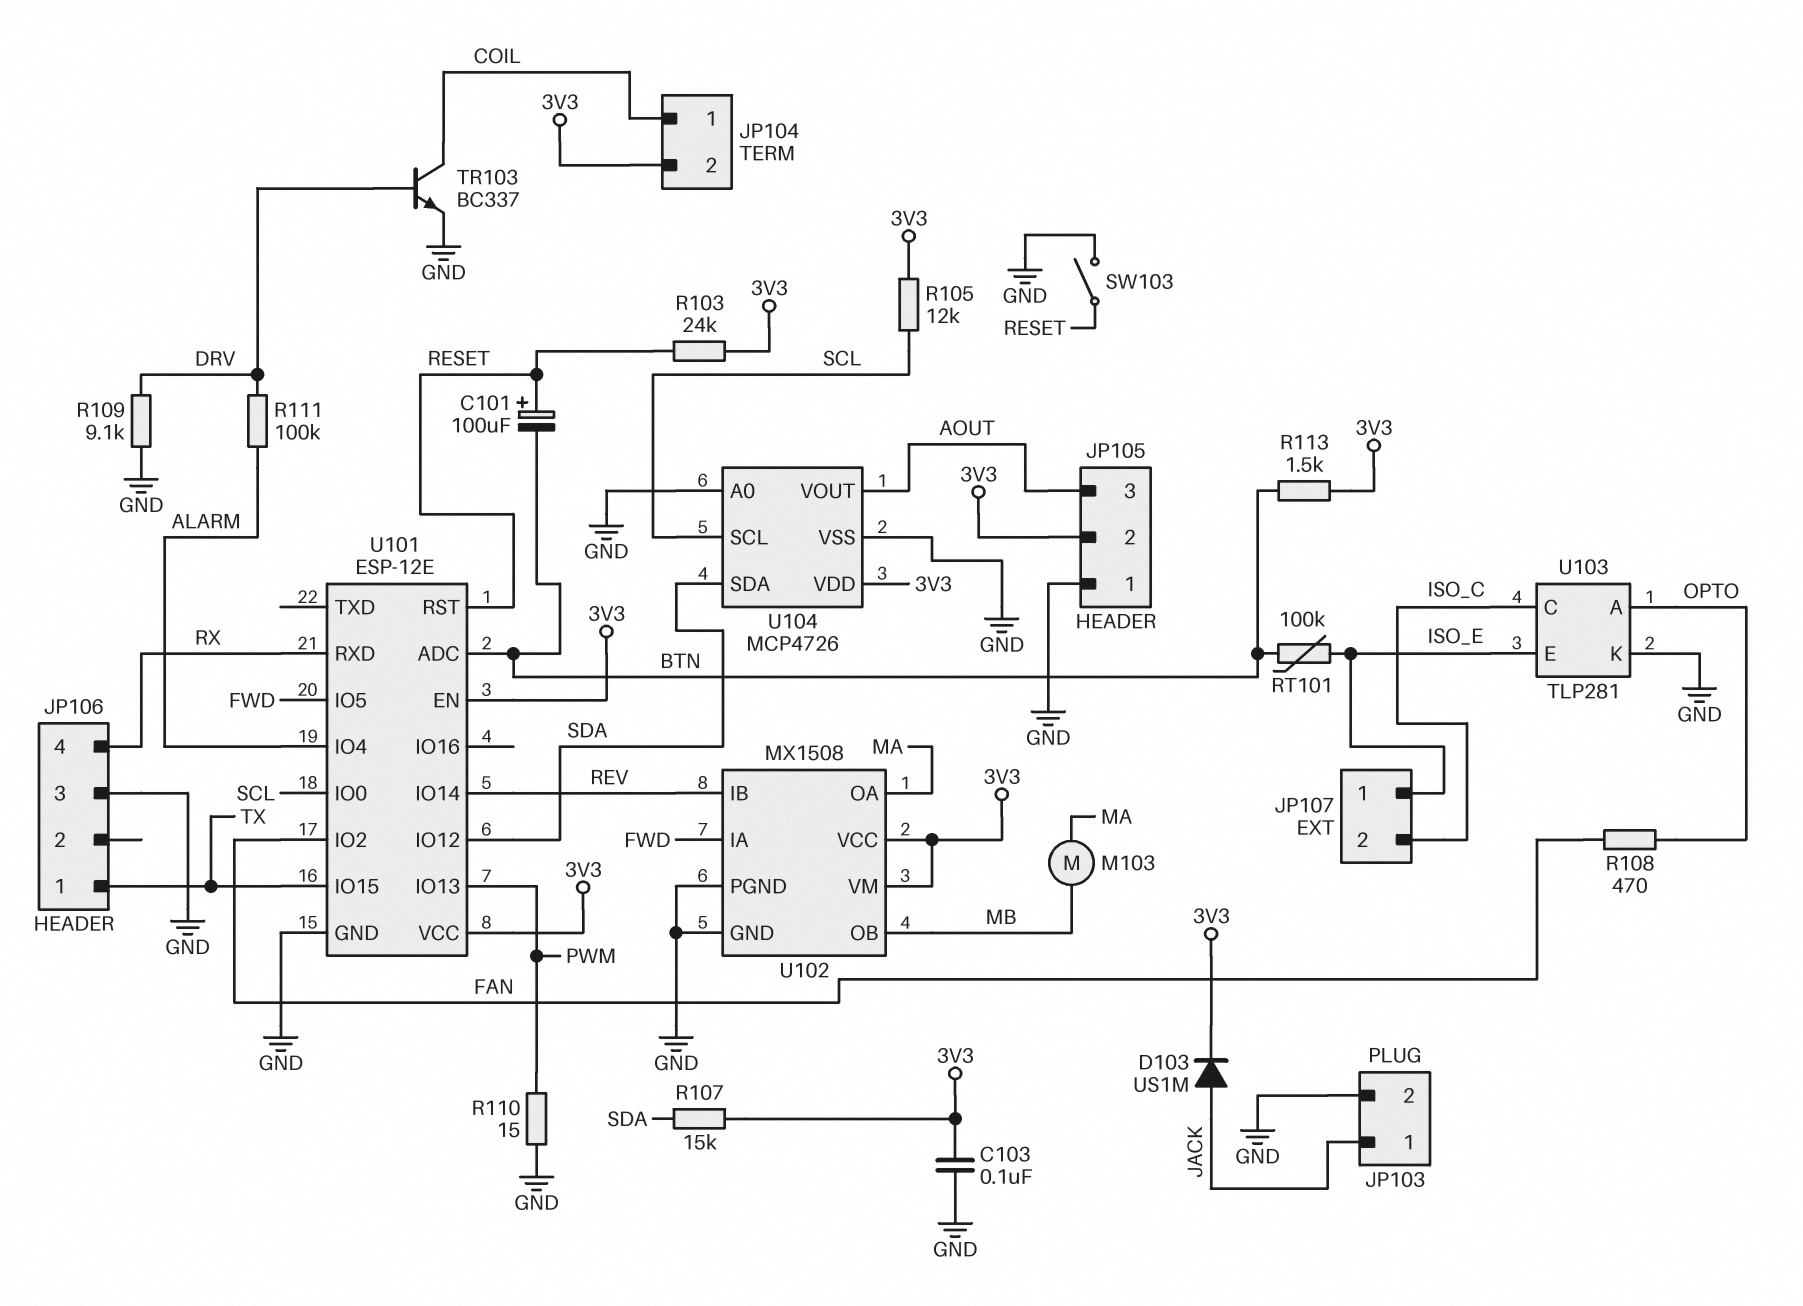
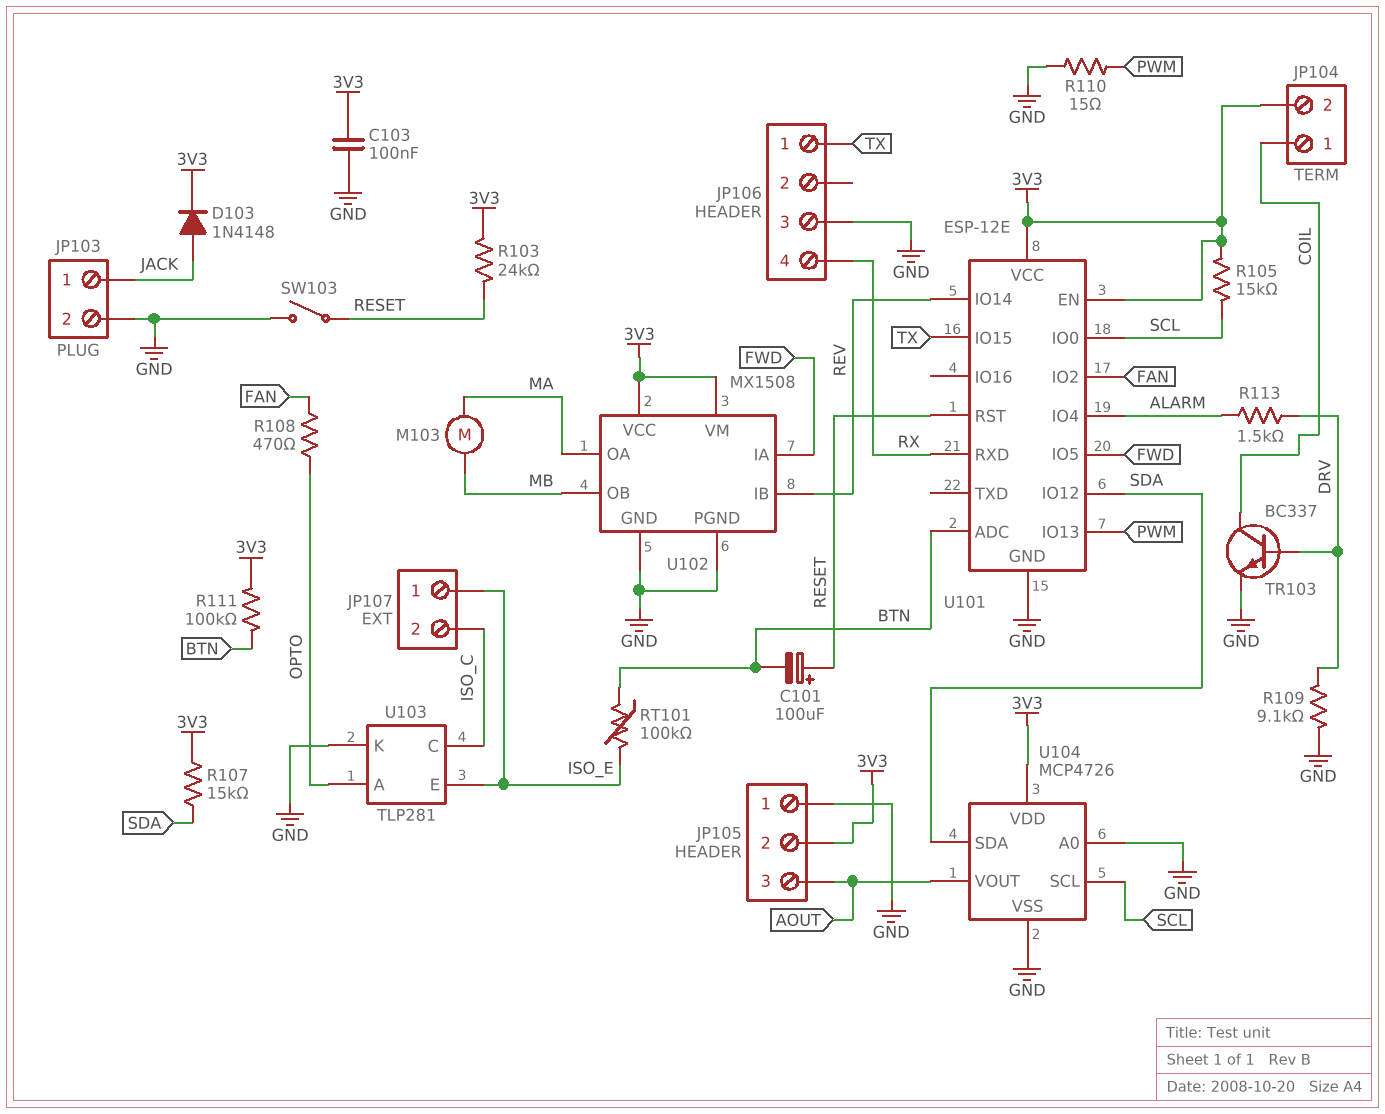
D103: diode US1M (A JACK, K 3V3) -> diode 1N4148 (A JACK, K 3V3)
R105: 12k (3V3, SCL) -> 15k (3V3, SCL)
R111: 100k (ALARM, DRV) -> 100k (3V3, BTN)
R113: 1.5k (3V3, BTN) -> 1.5k (ALARM, DRV)

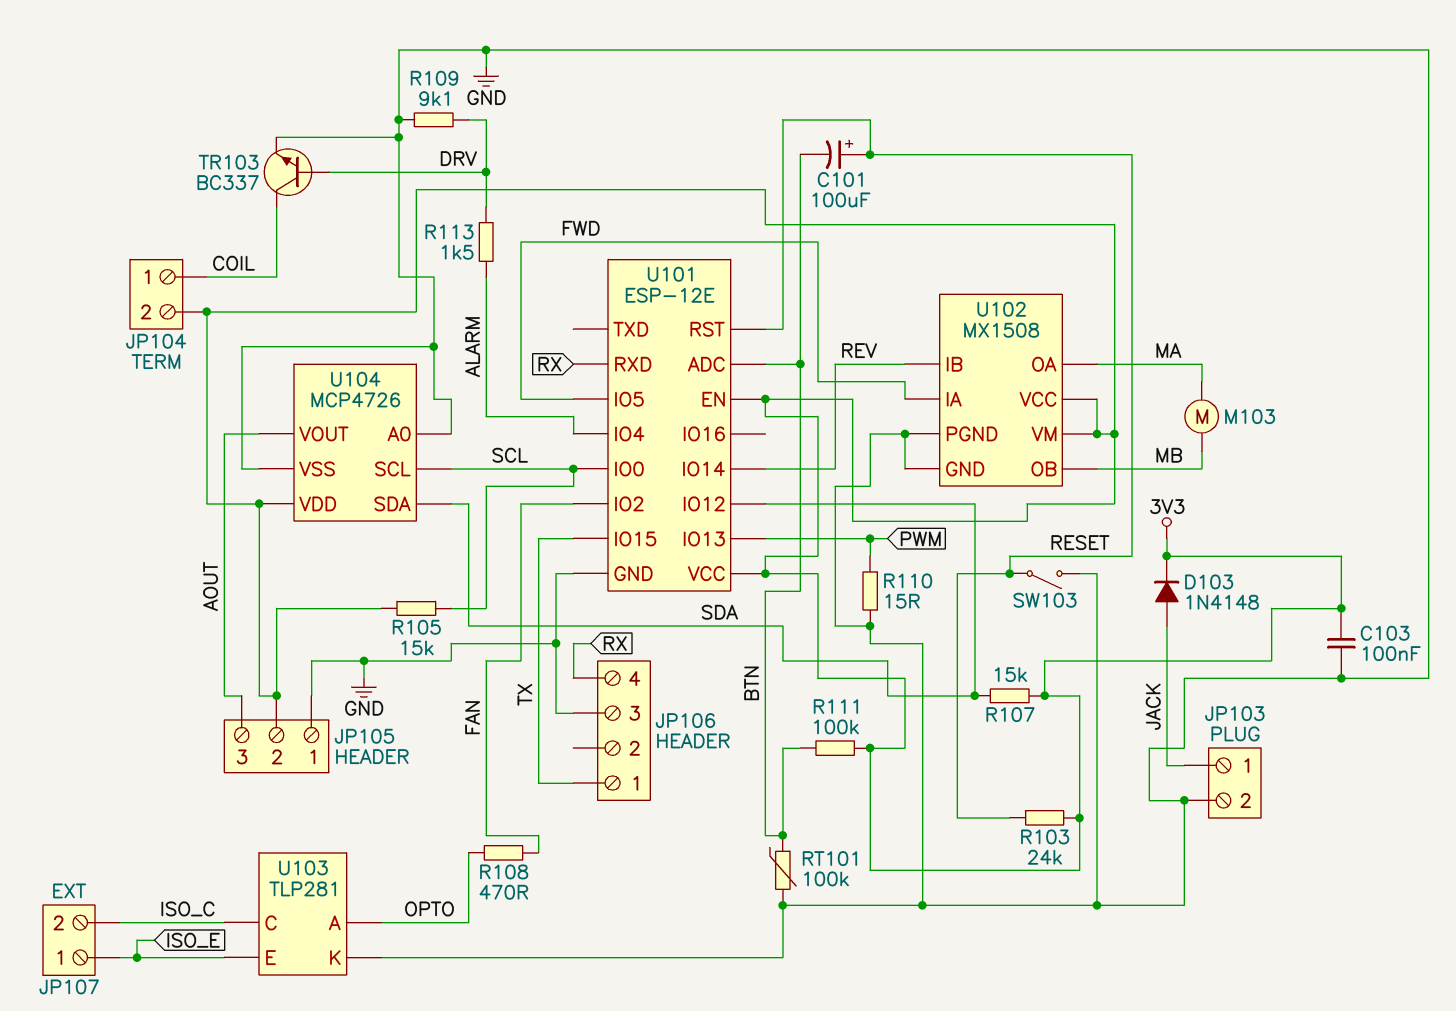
RT101: 100k (BTN, ISO_E) -> 100k (BTN, GND)

